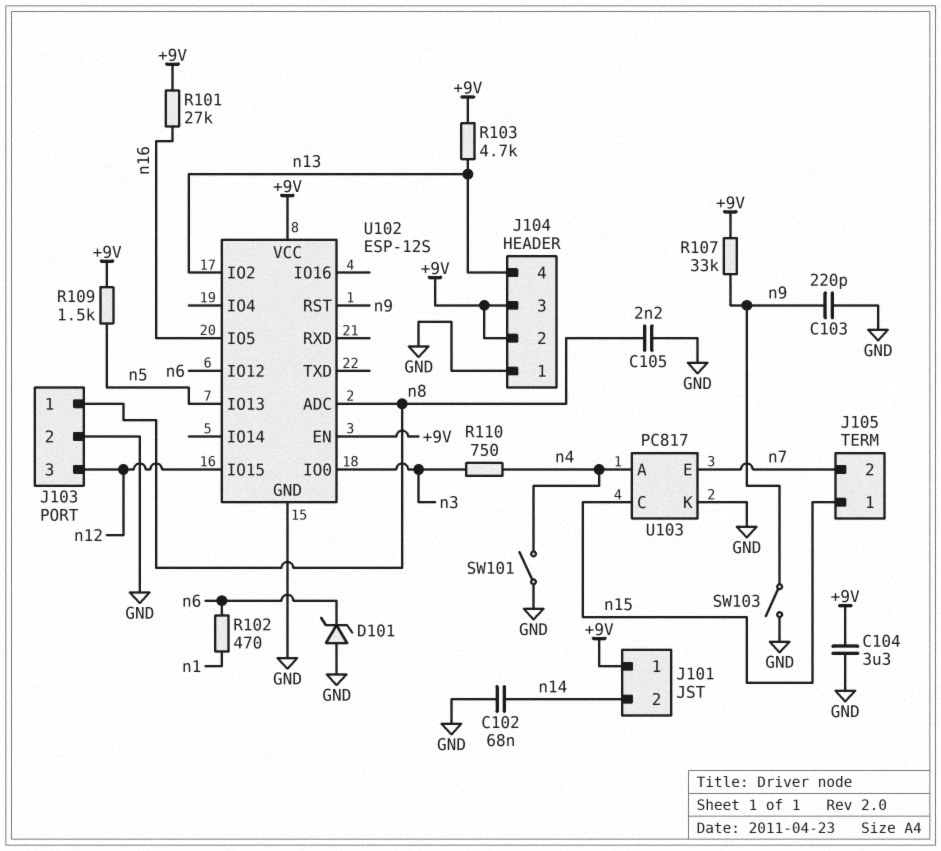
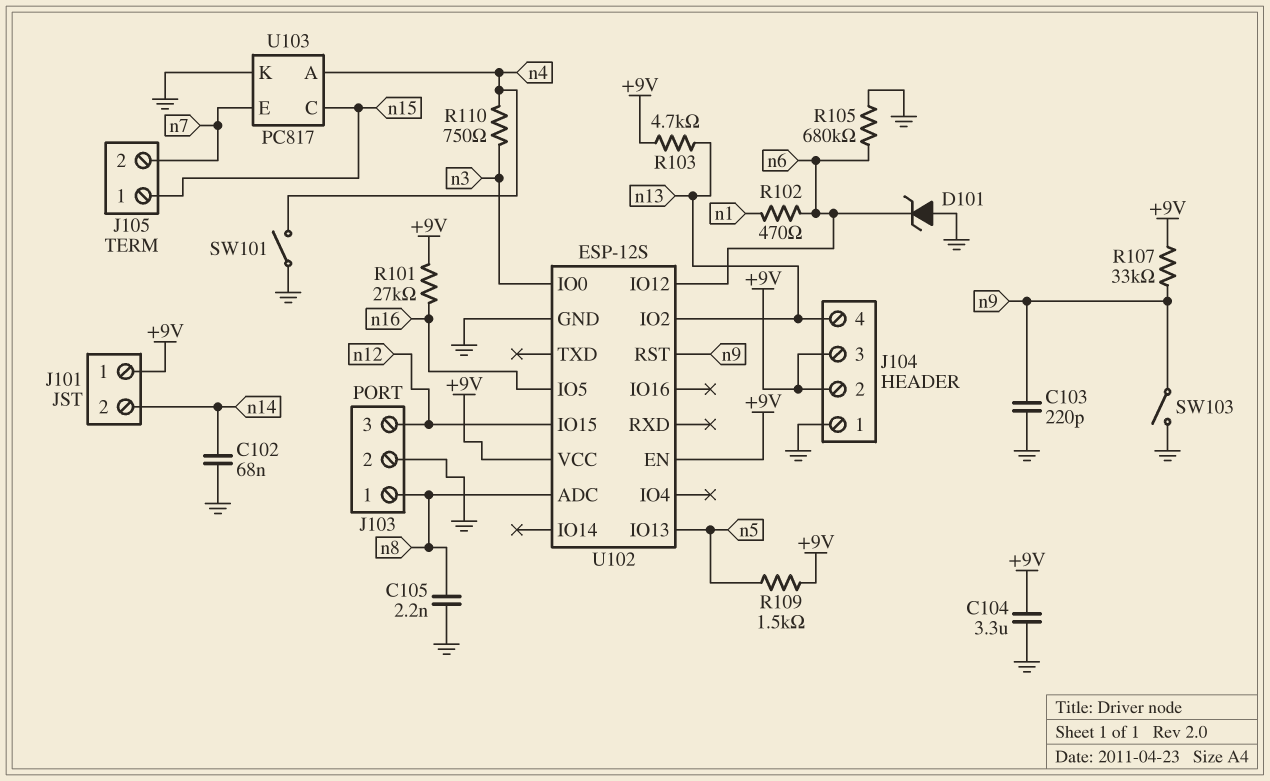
R105: none -> 680k (GND, n6)

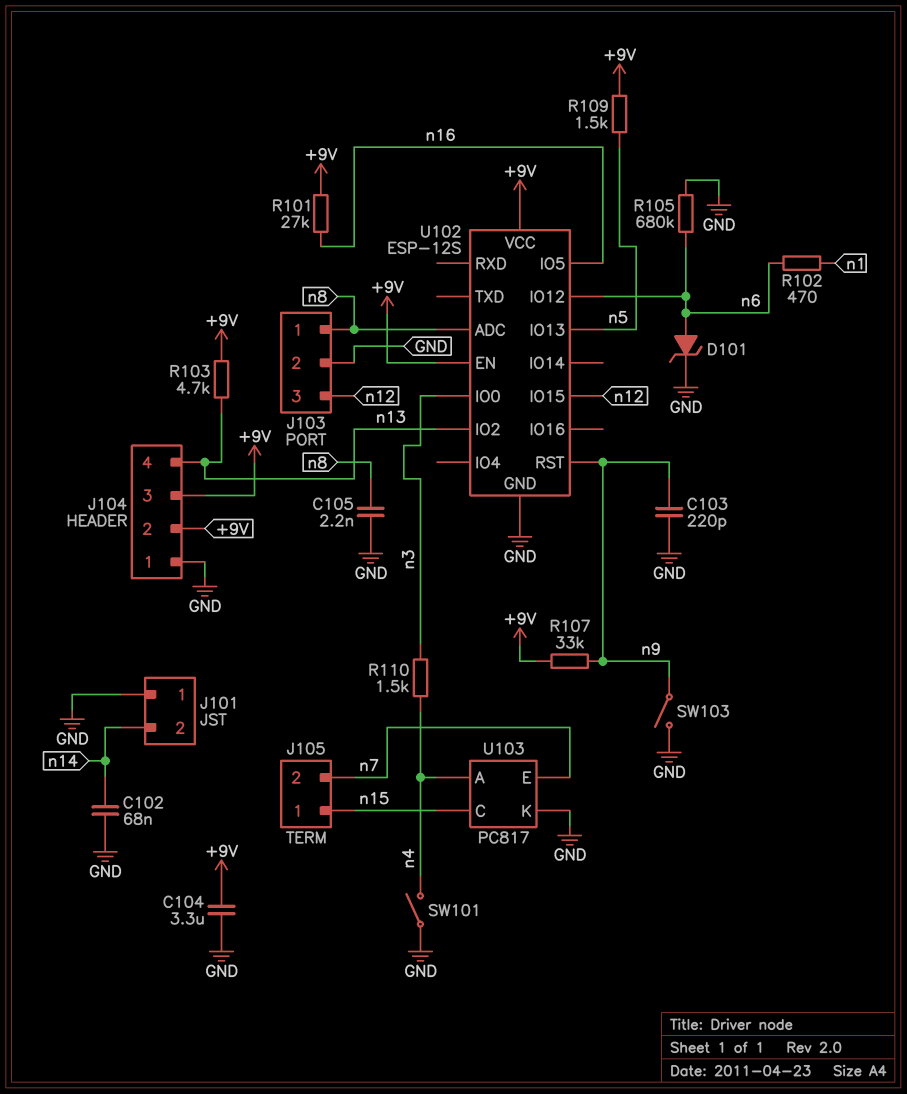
D101: zener (A GND, K n6) -> zener (A n6, K GND)
J101 pin 1: +9V -> GND
R110: 750 (n3, n4) -> 1.5k (n3, n4)

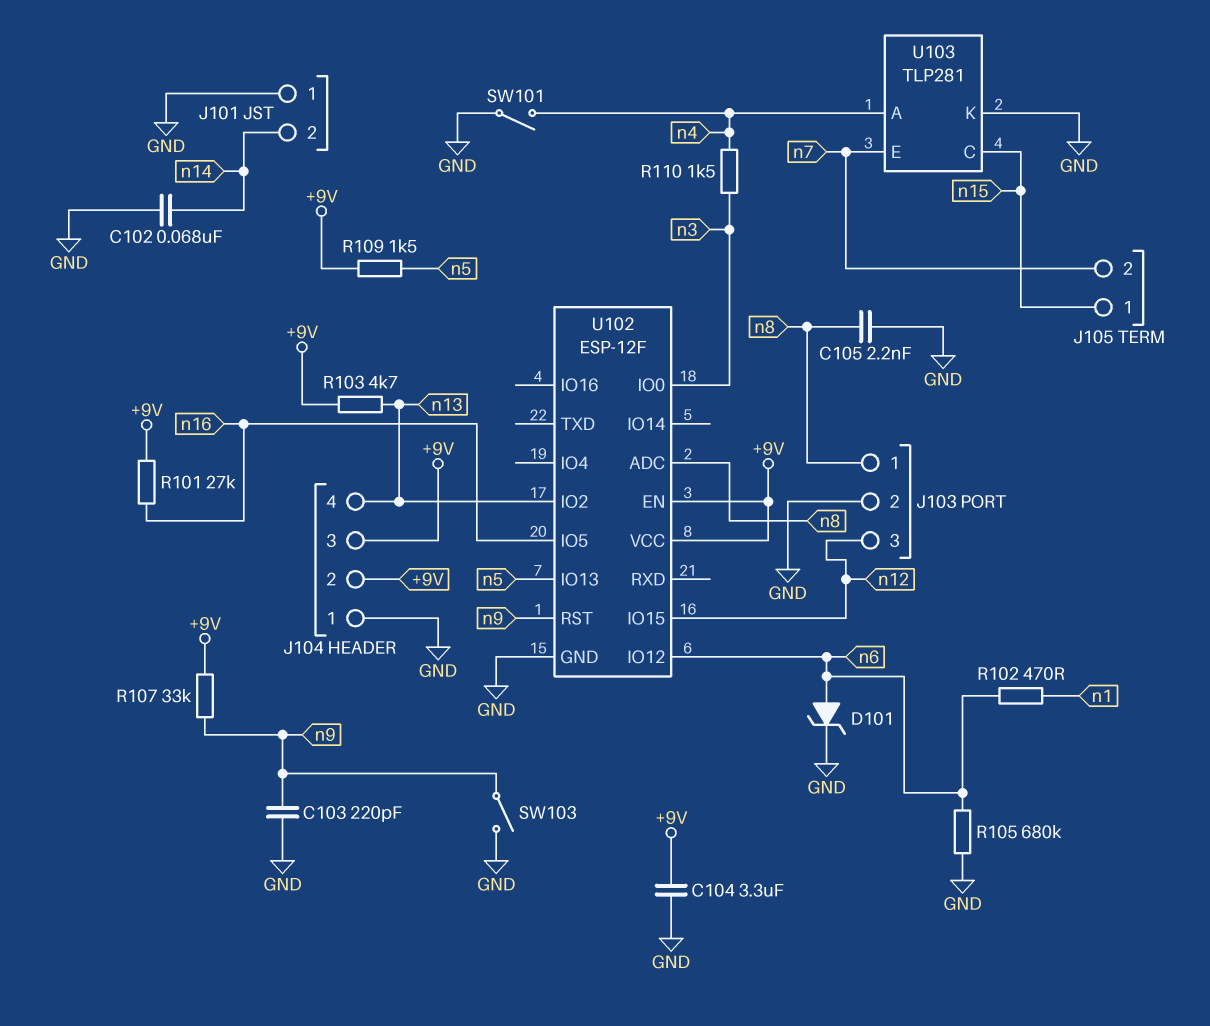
U102: ESP-12S -> ESP-12F
U103: PC817 -> TLP281

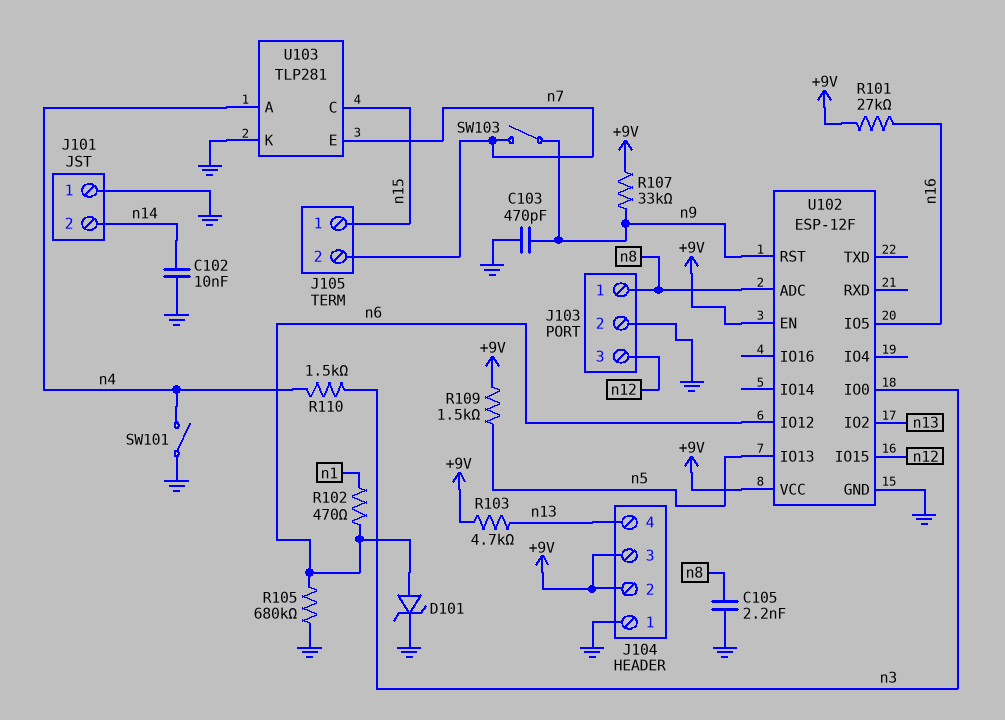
C102: 68nF (GND, n14) -> 10nF (GND, n14)
C103: 220pF (GND, n9) -> 470pF (GND, n9)
C104: 3.3uF (+9V, GND) -> none
SW103: switch (GND, n9) -> switch (n7, n9)

